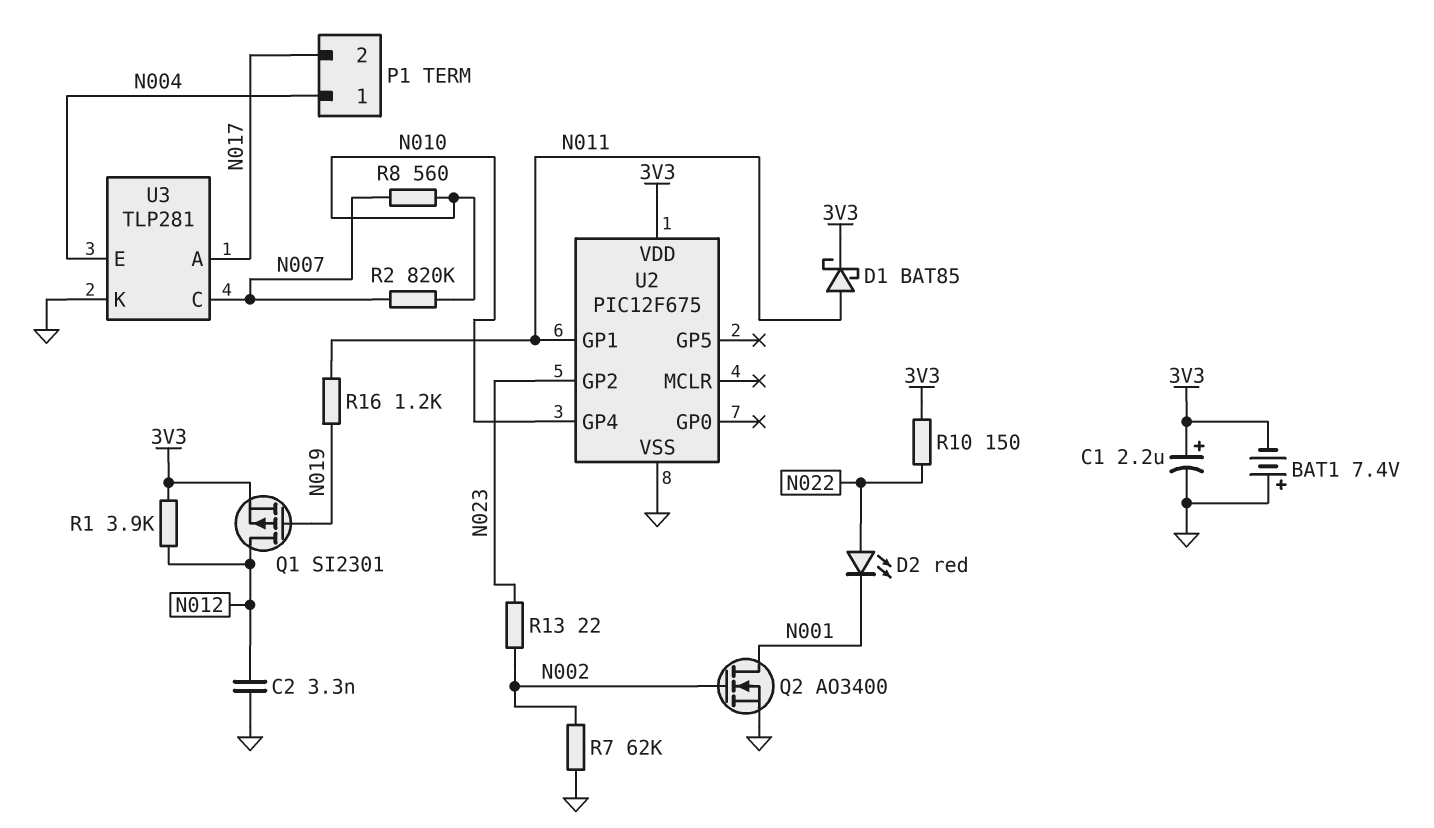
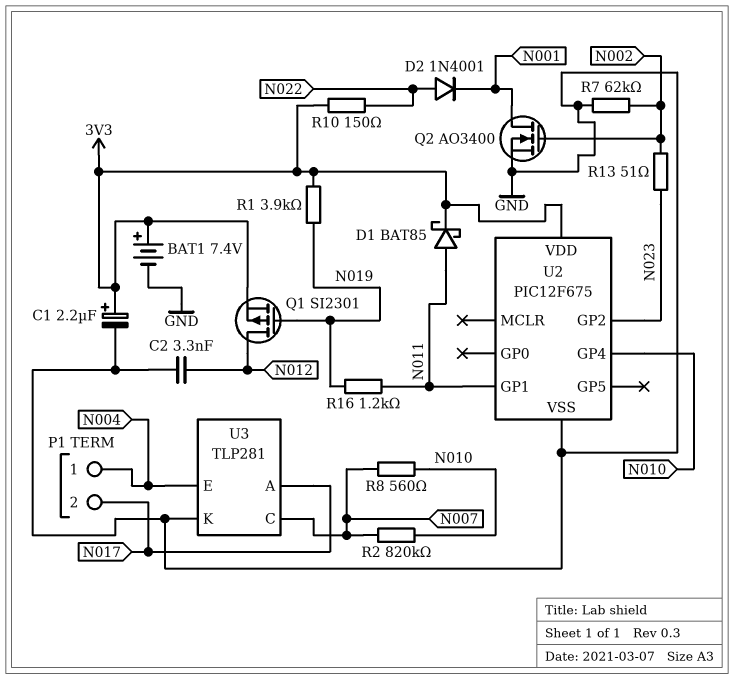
BAT1: 7.4V (plus GND, minus 3V3) -> 7.4V (plus 3V3, minus GND)
D2: LED red (A N022, K N001) -> diode 1N4001 (A N022, K N001)
R1: 3.9k (3V3, N012) -> 3.9k (3V3, N019)
R13: 22 (N002, N023) -> 51 (N002, N023)

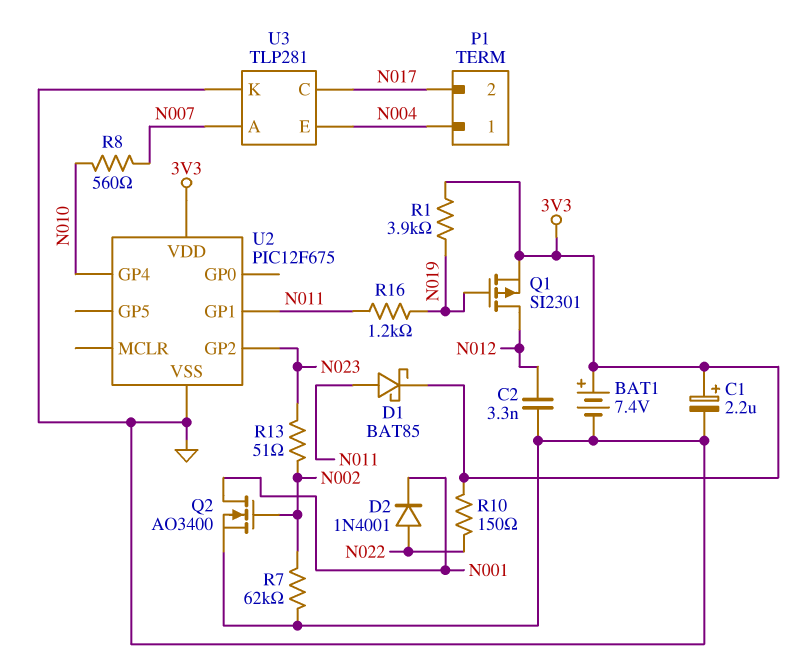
R2: 820k (N007, N010) -> none
U3 pin A: N017 -> N007
U3 pin C: N007 -> N017

